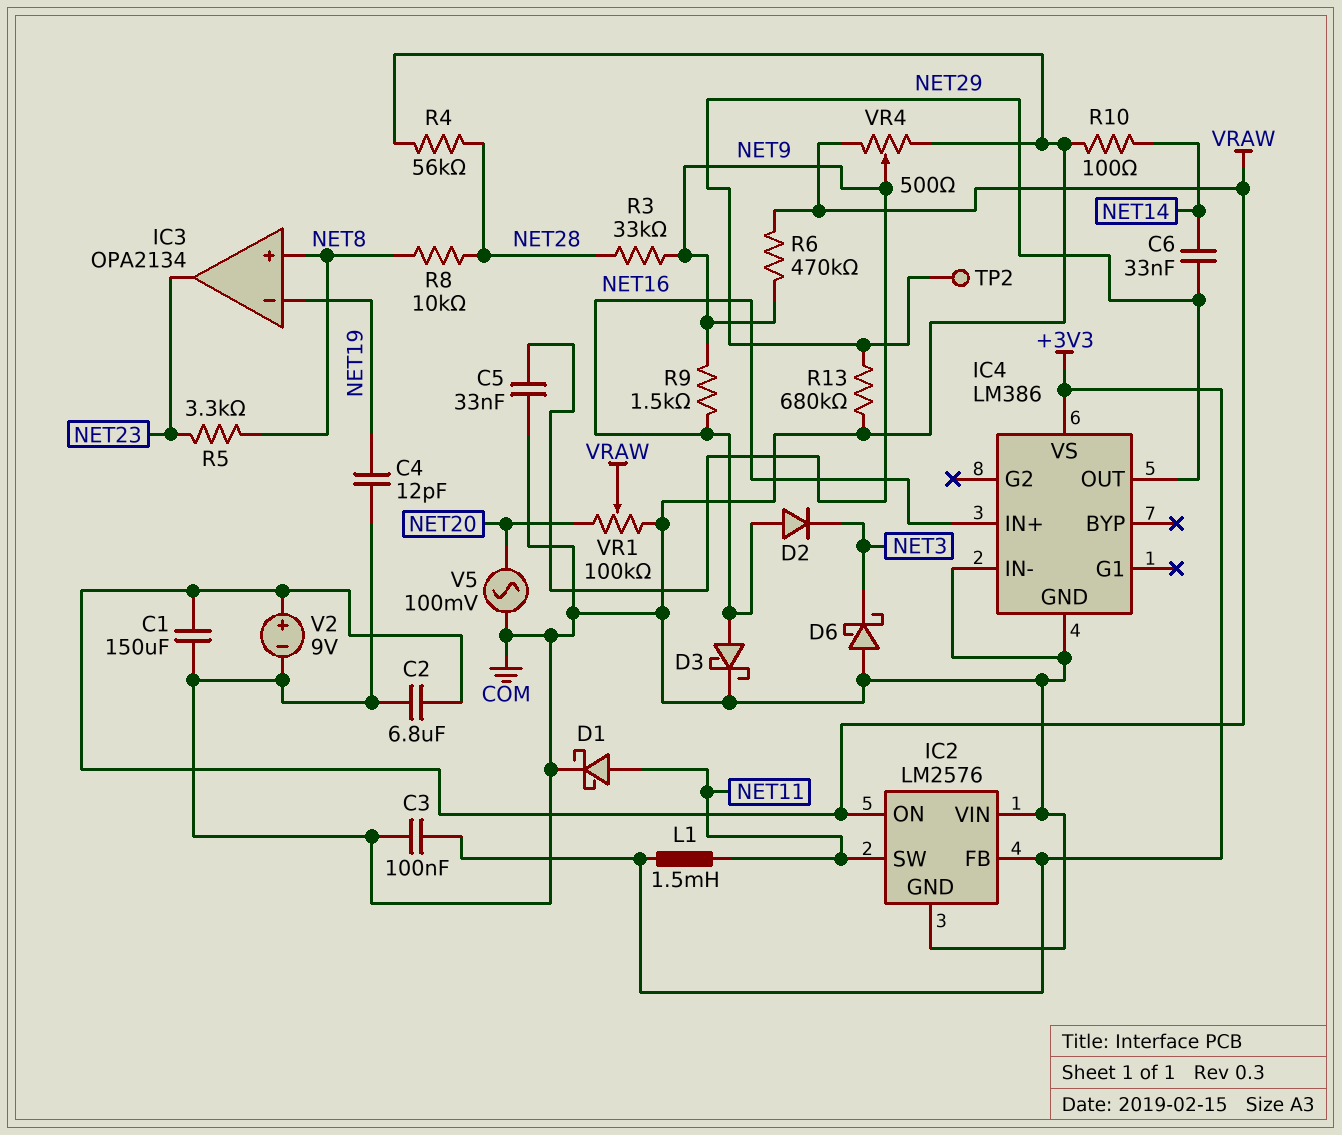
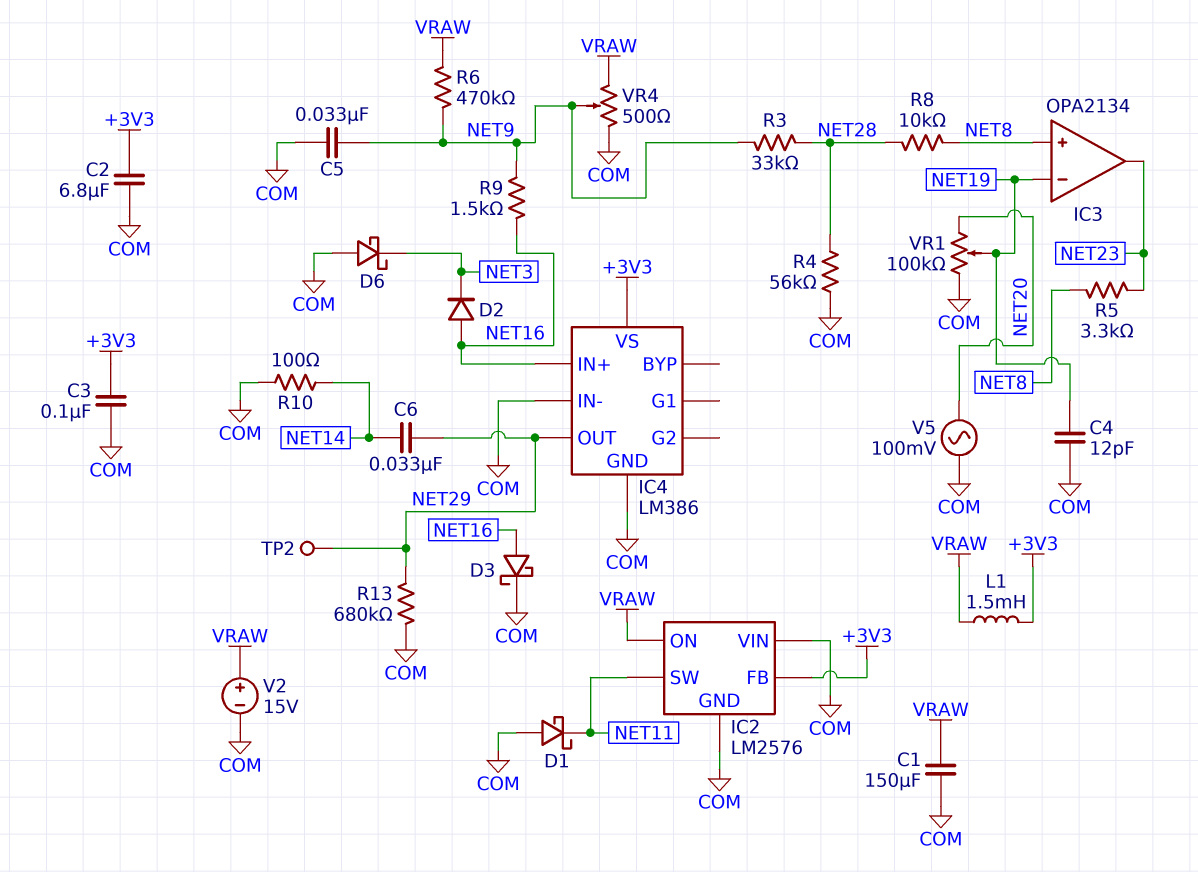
C2: 6.8uF (COM, VRAW) -> 6.8uF (+3V3, COM)
D1: schottky (A NET11, K COM) -> schottky (A COM, K NET11)
L1: 1.5mH (+3V3, NET11) -> 1.5mH (+3V3, VRAW)
V2: 9V (plus VRAW, minus COM) -> 15V (plus VRAW, minus COM)
VR1: 100k (COM, NET20, wiper VRAW) -> 100k (COM, NET20, wiper NET19)

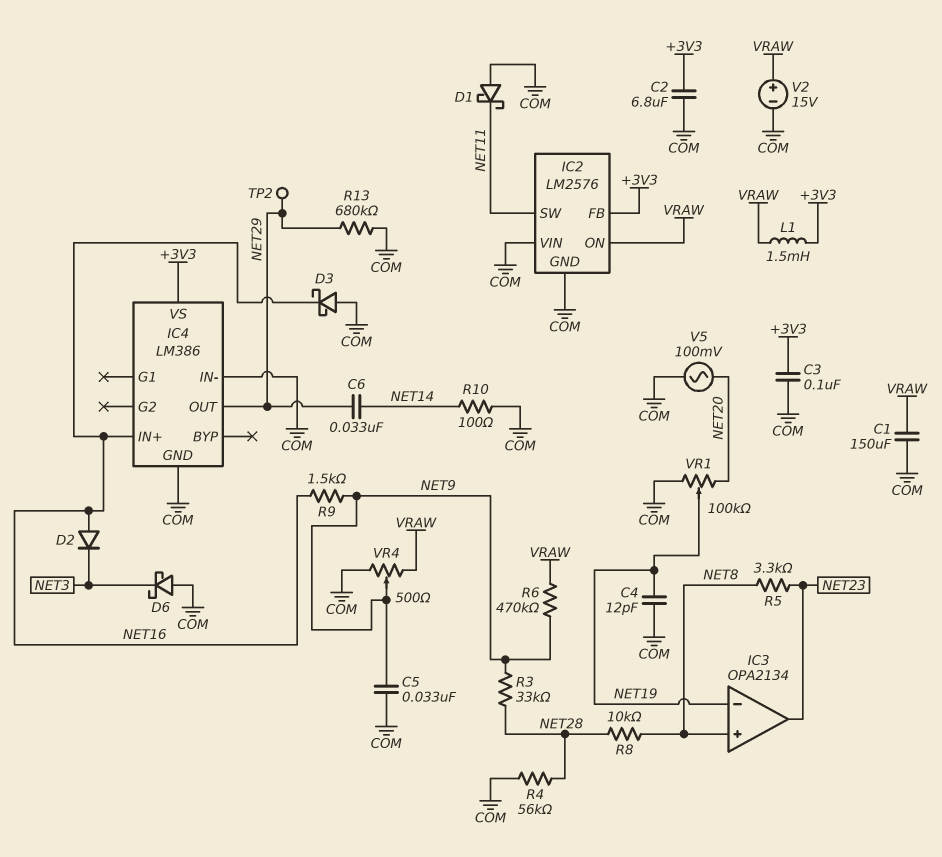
D3: schottky (A NET16, K COM) -> schottky (A COM, K NET16)

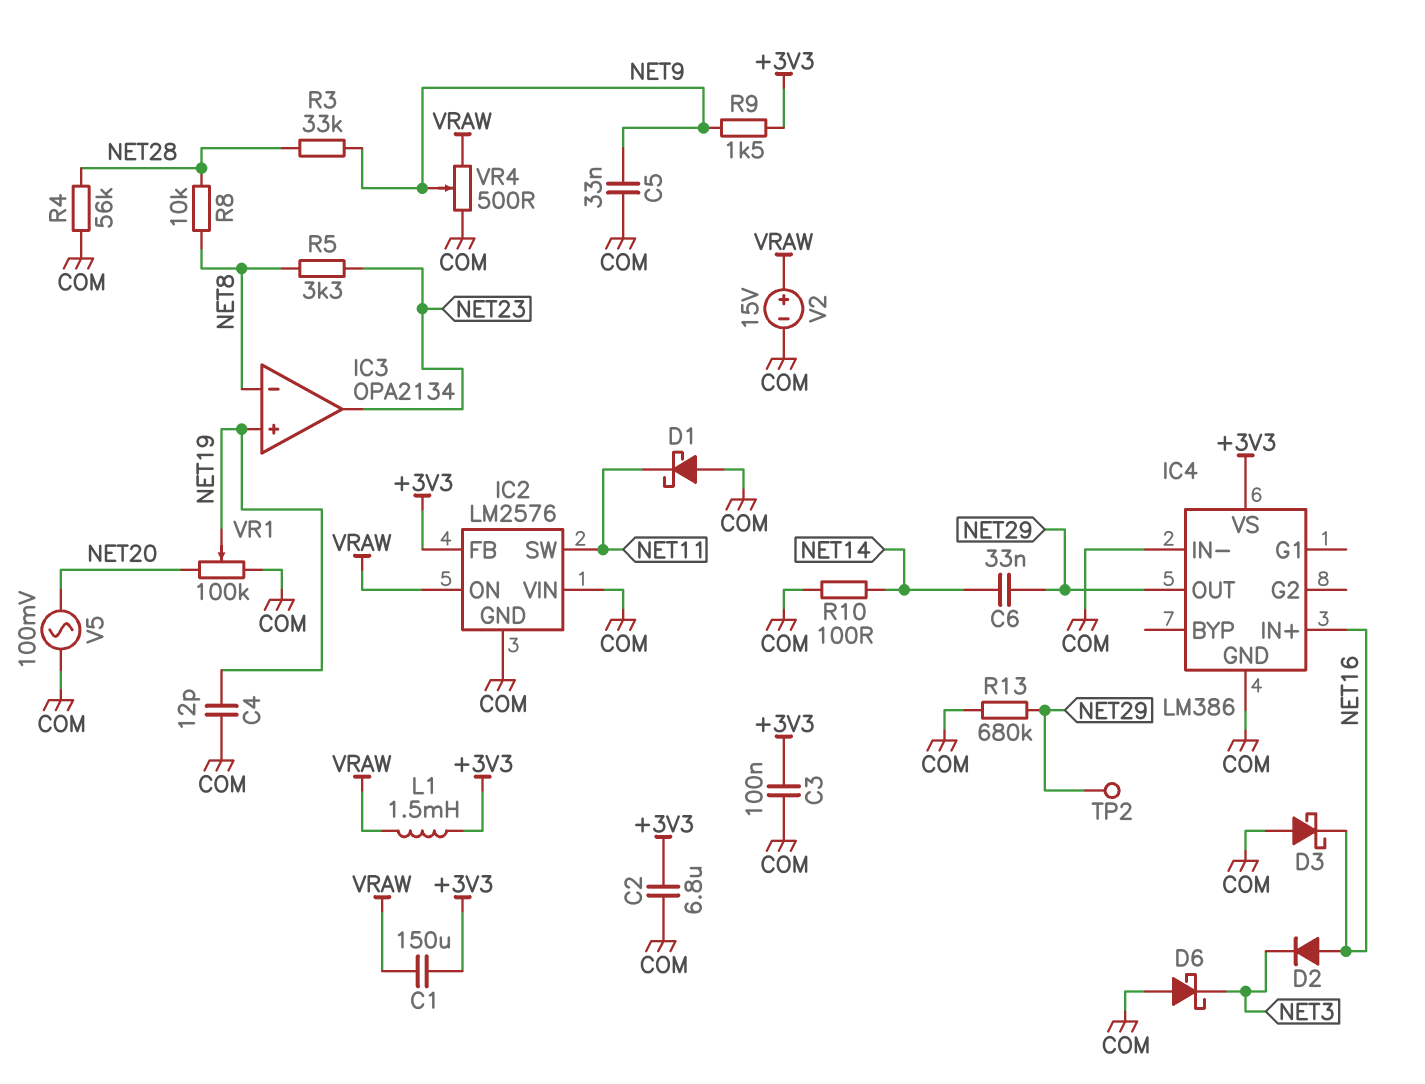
C1: 150uF (COM, VRAW) -> 150uF (+3V3, VRAW)
IC3 pin in+: NET8 -> NET19
IC3 pin in-: NET19 -> NET8
R6: 470k (NET9, VRAW) -> none
R9: 1.5k (NET9, NET16) -> 1.5k (+3V3, NET9)

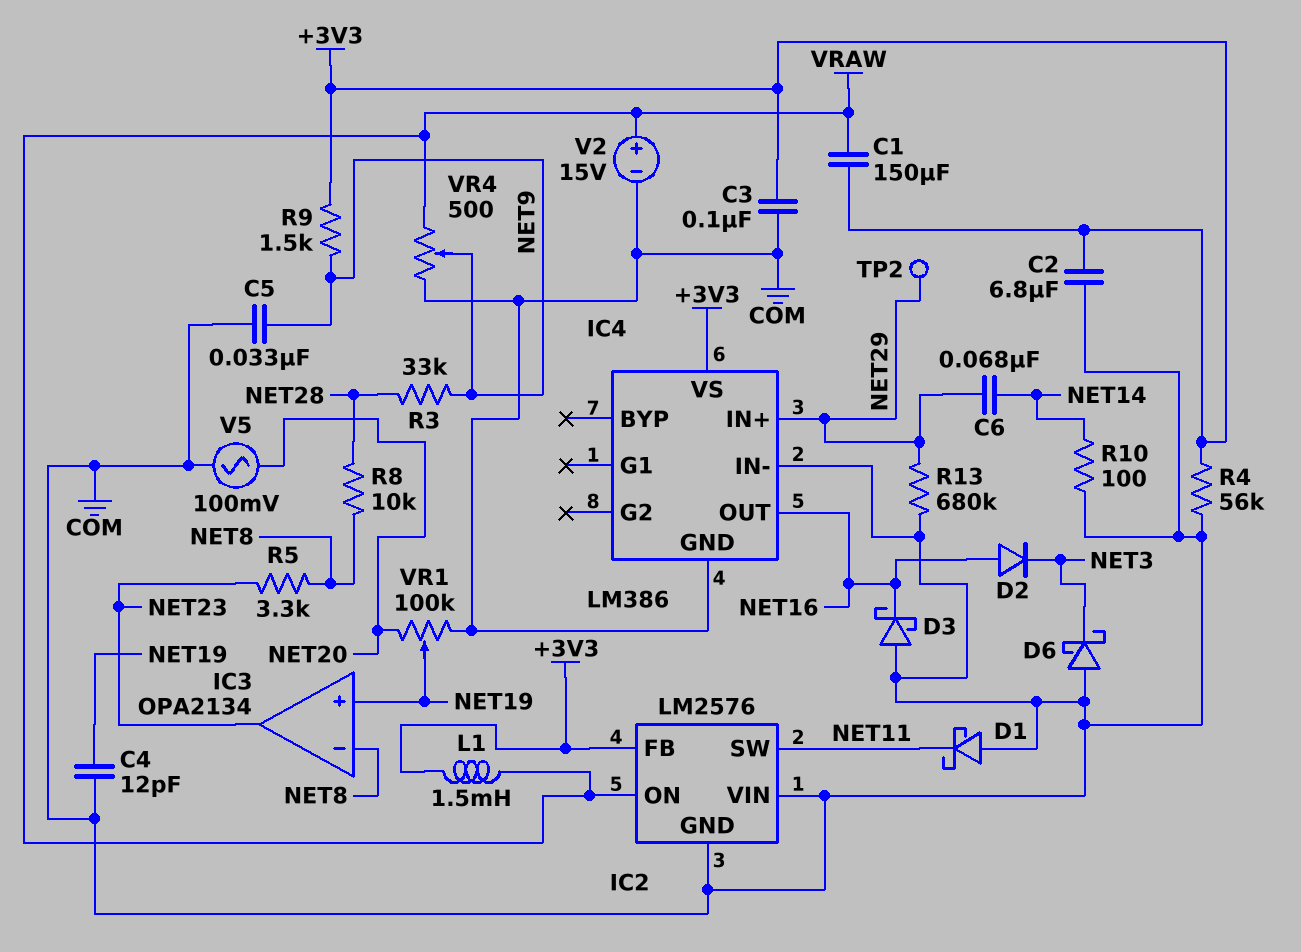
C6: 33nF (NET14, NET29) -> 68nF (NET14, NET29)
IC4 pin IN+: NET16 -> NET29
IC4 pin OUT: NET29 -> NET16
R4: 56k (COM, NET28) -> 56k (+3V3, COM)

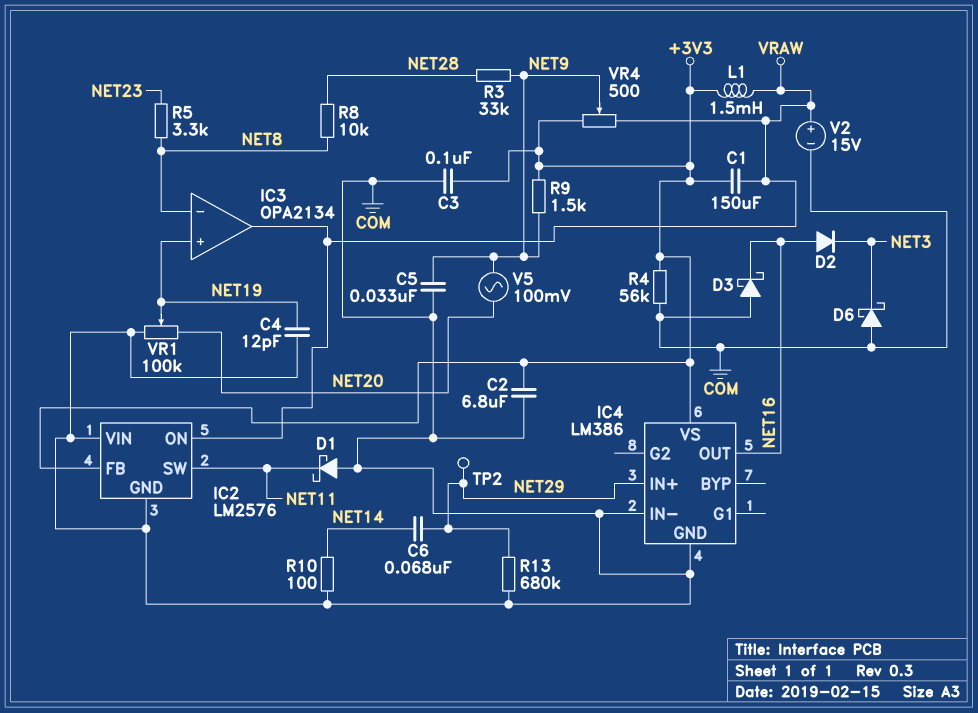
IC3 pin out: NET23 -> VRAW
V5: AC 100mV (COM, NET20) -> AC 100mV (NET9, NET20)
VR4: 500 (COM, VRAW, wiper NET9) -> 500 (+3V3, VRAW, wiper NET9)

